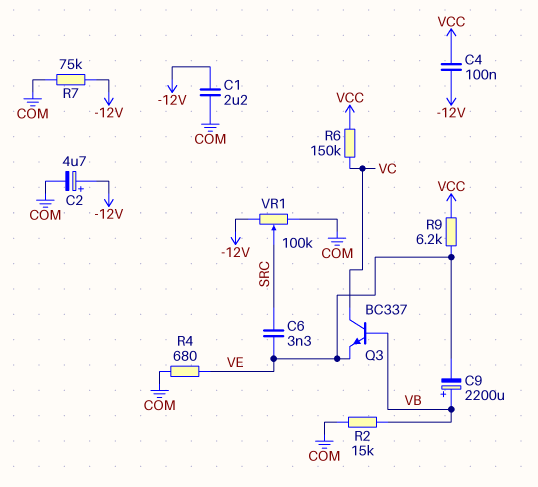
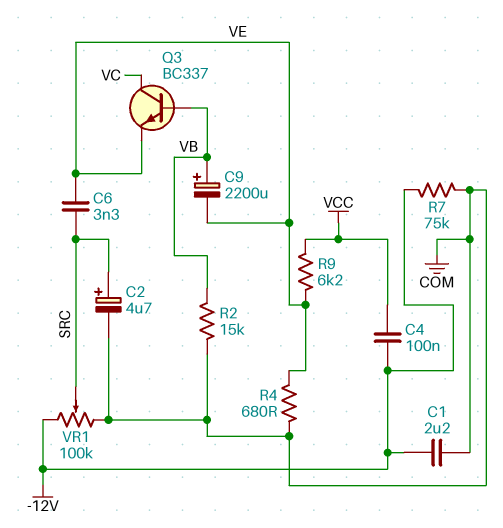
C2: 4.7uF (plus -12V, minus COM) -> 4.7uF (plus SRC, minus COM)
R6: 150k (VC, VCC) -> none

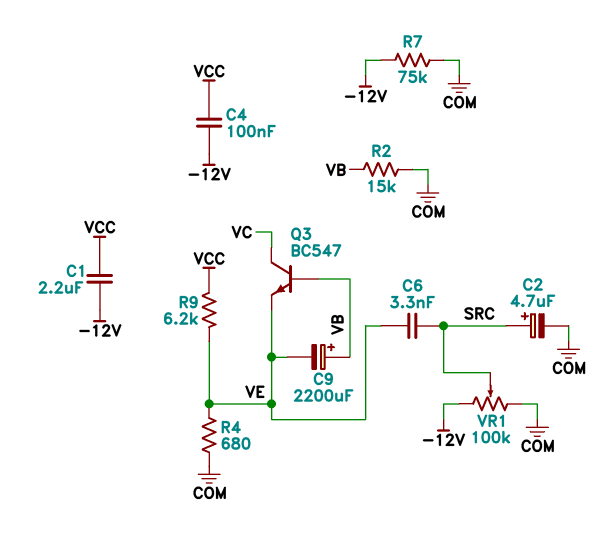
C1: 2.2uF (-12V, COM) -> 2.2uF (-12V, VCC)
Q3: NPN BC337 (B VB, C VC, E VE) -> NPN BC547 (B VB, C VC, E VE)

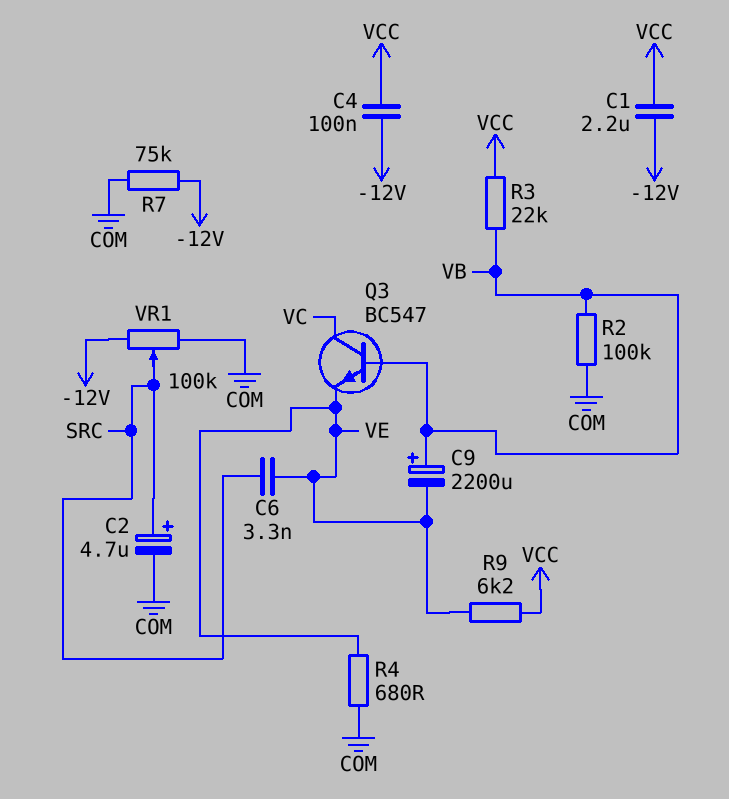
R2: 15k (COM, VB) -> 100k (COM, VB)
R3: none -> 22k (VB, VCC)

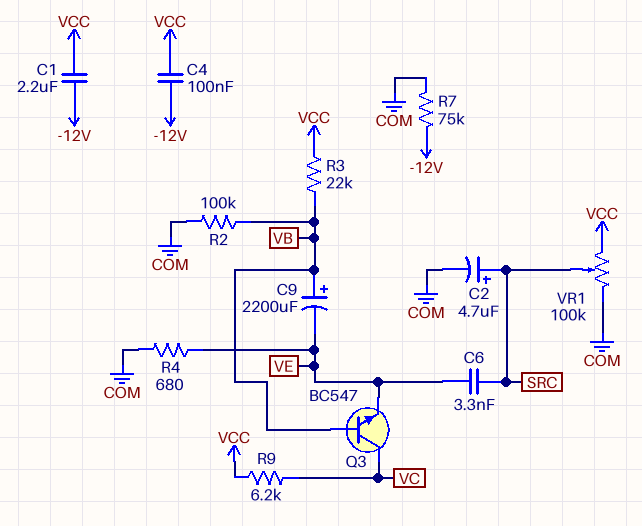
R9: 6.2k (VCC, VE) -> 6.2k (VC, VCC)
VR1: 100k (-12V, COM, wiper SRC) -> 100k (COM, VCC, wiper SRC)

